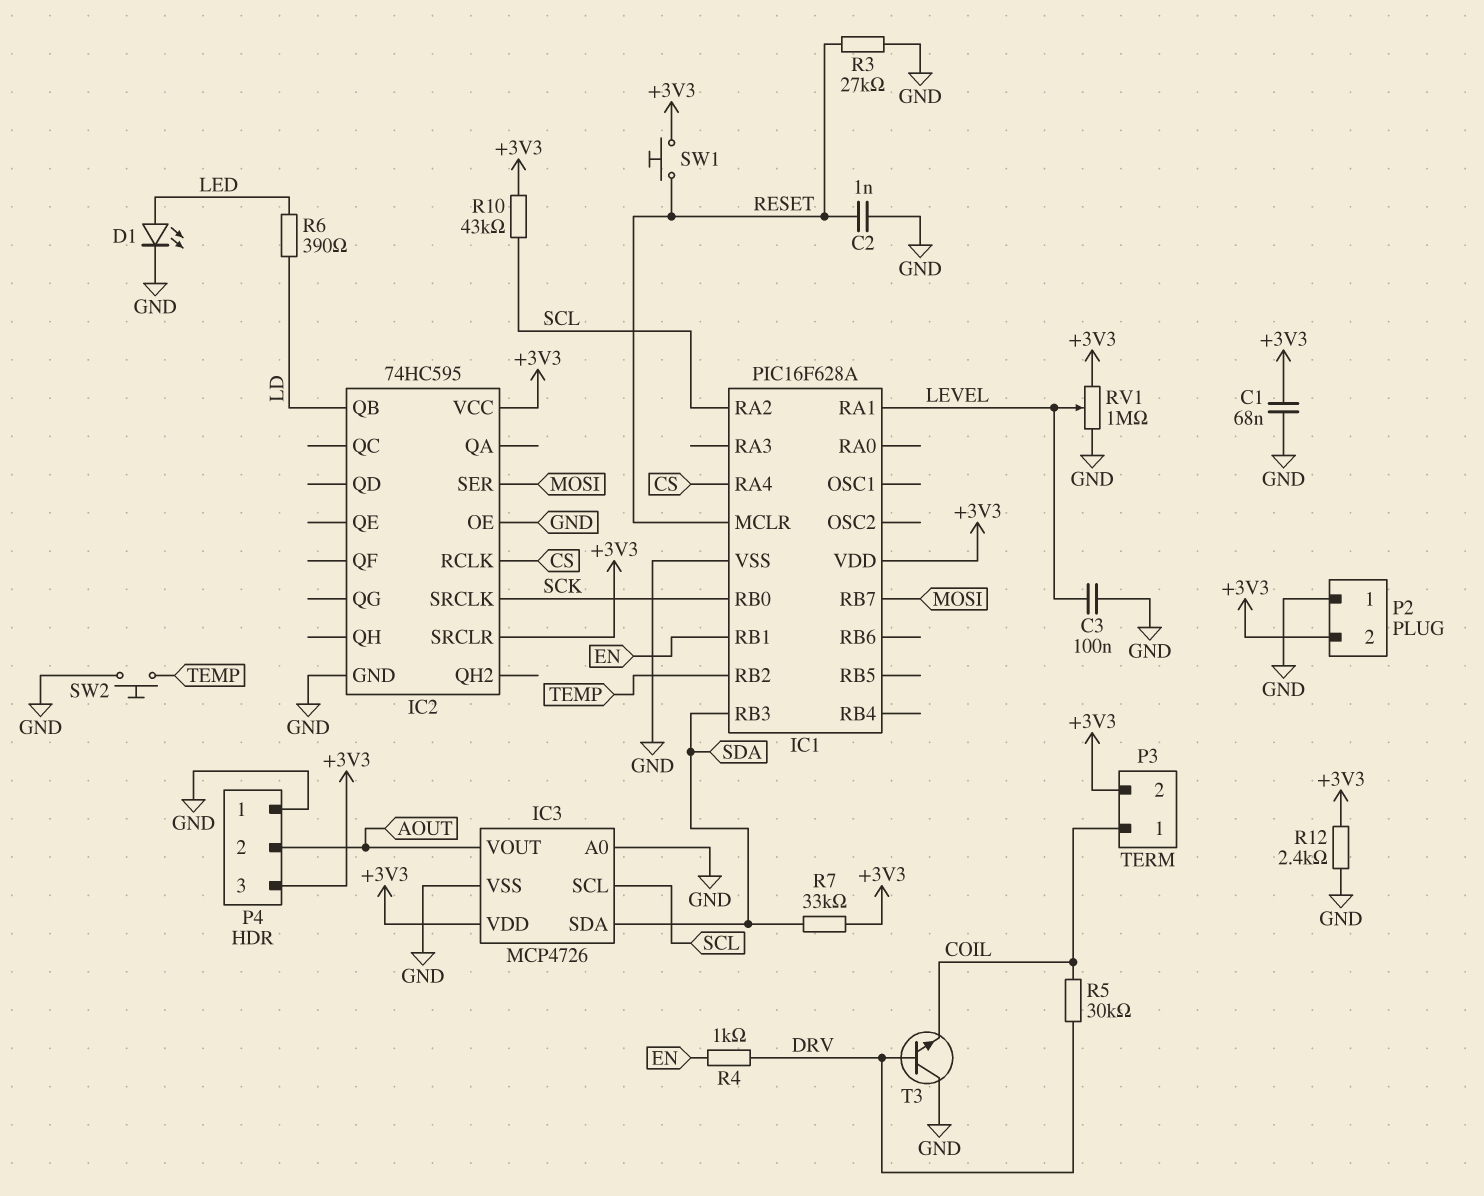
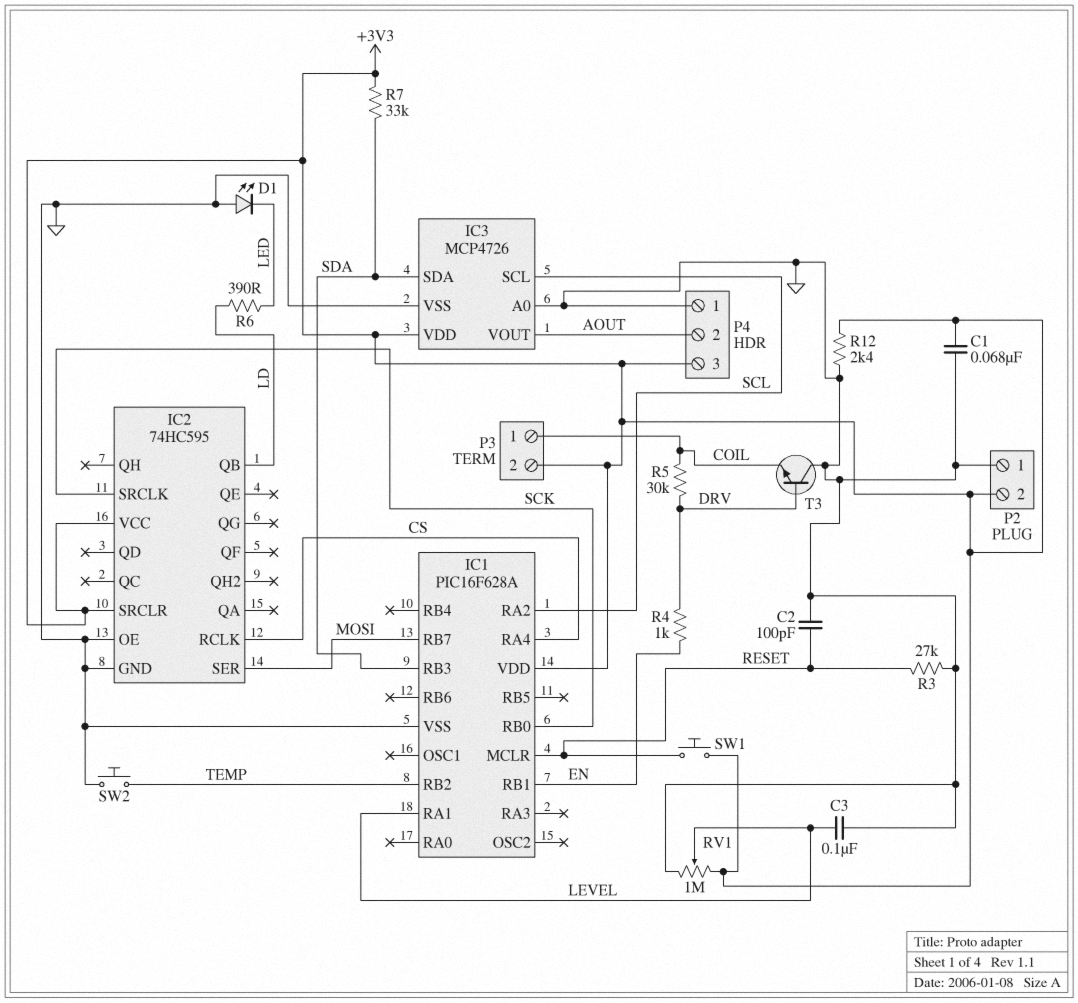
C2: 1nF (GND, RESET) -> 100pF (GND, RESET)
D1: LED (A LED, K GND) -> LED (A GND, K LED)
R10: 43k (+3V3, SCL) -> none

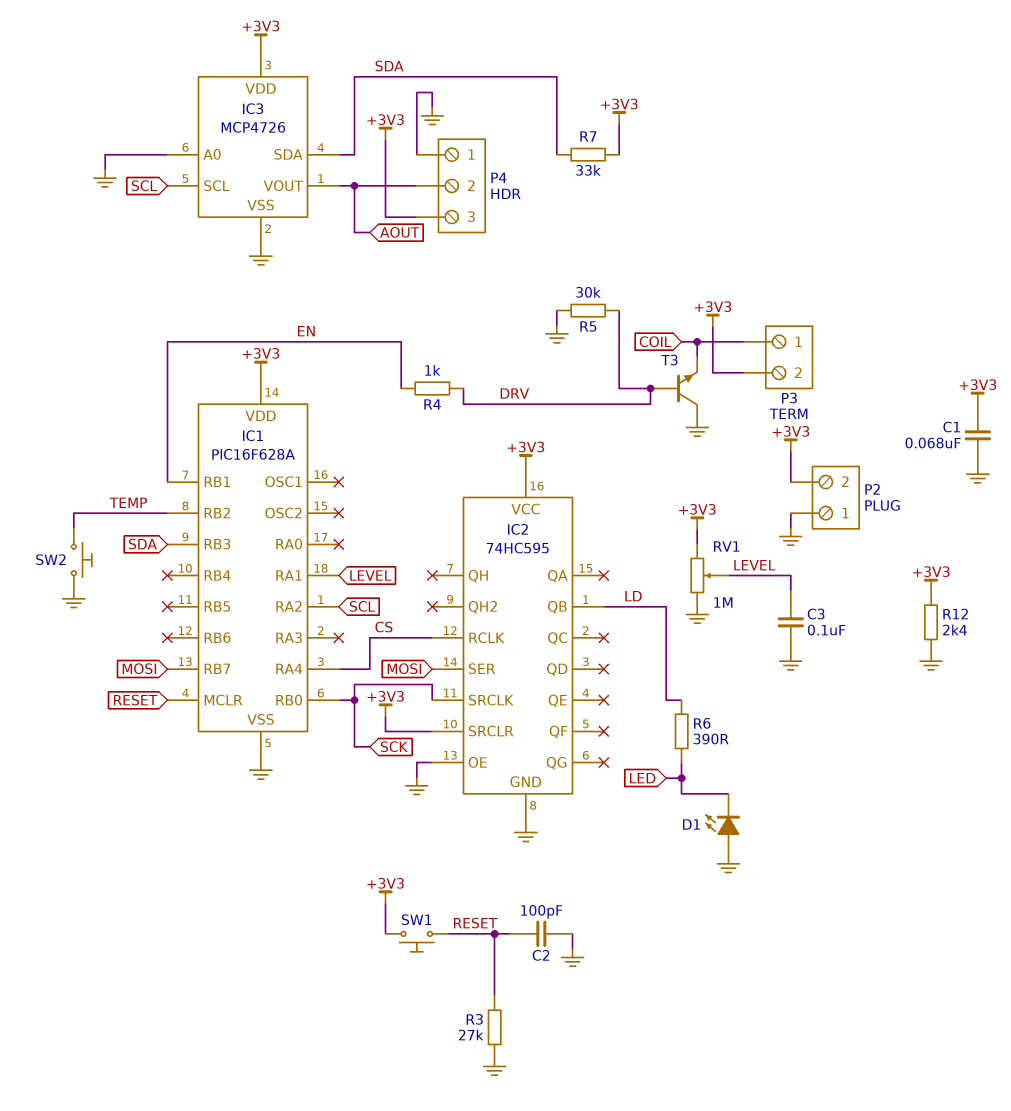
R5: 30k (COIL, DRV) -> 30k (DRV, GND)

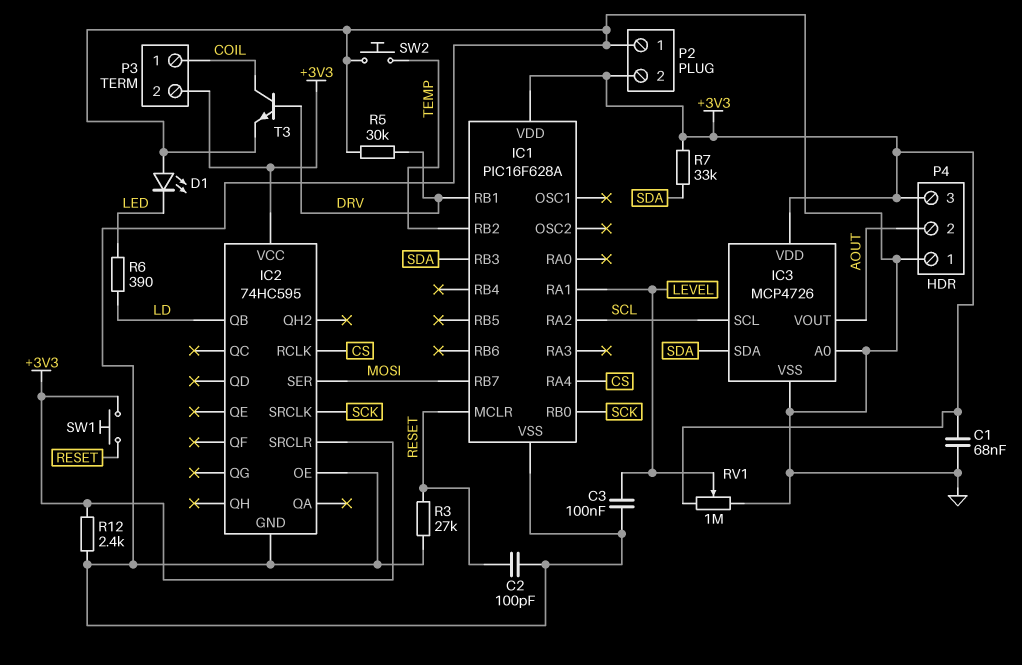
IC1 pin RB1: EN -> DRV
R4: 1k (DRV, EN) -> none
T3: NPN (B DRV, C GND, E COIL) -> NPN (B DRV, C COIL, E GND)

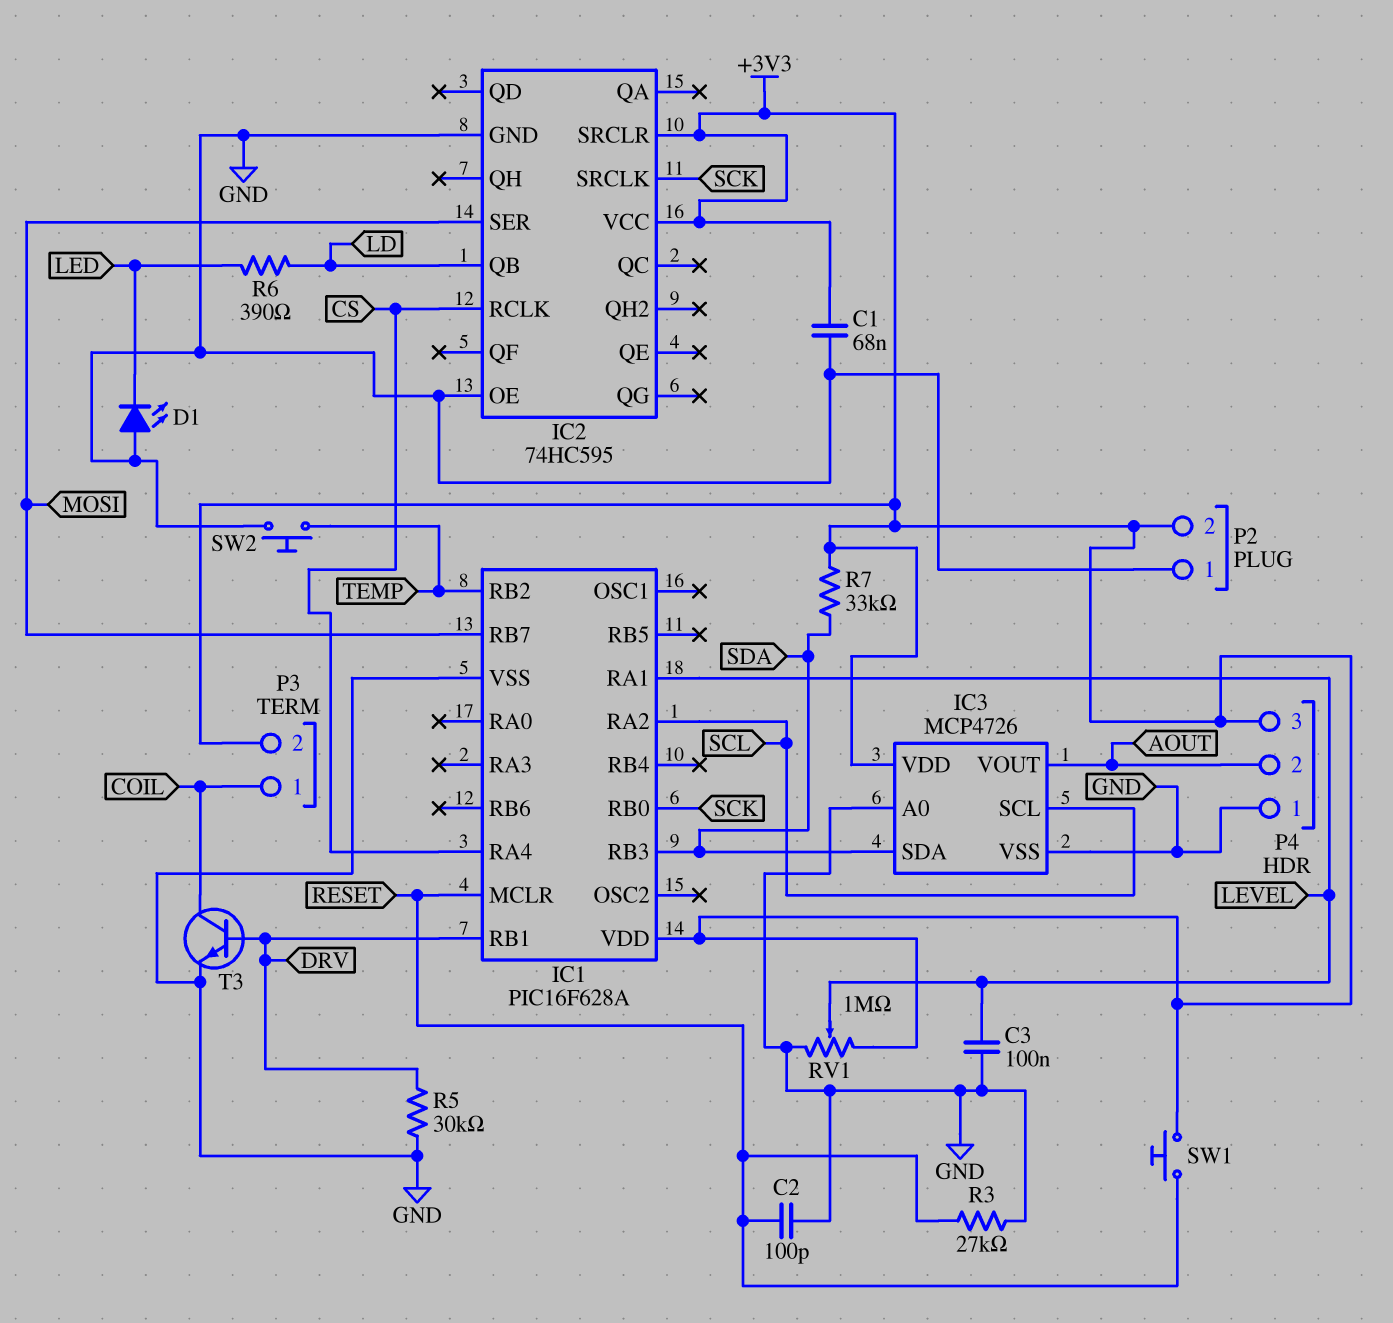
R12: 2.4k (+3V3, GND) -> none

